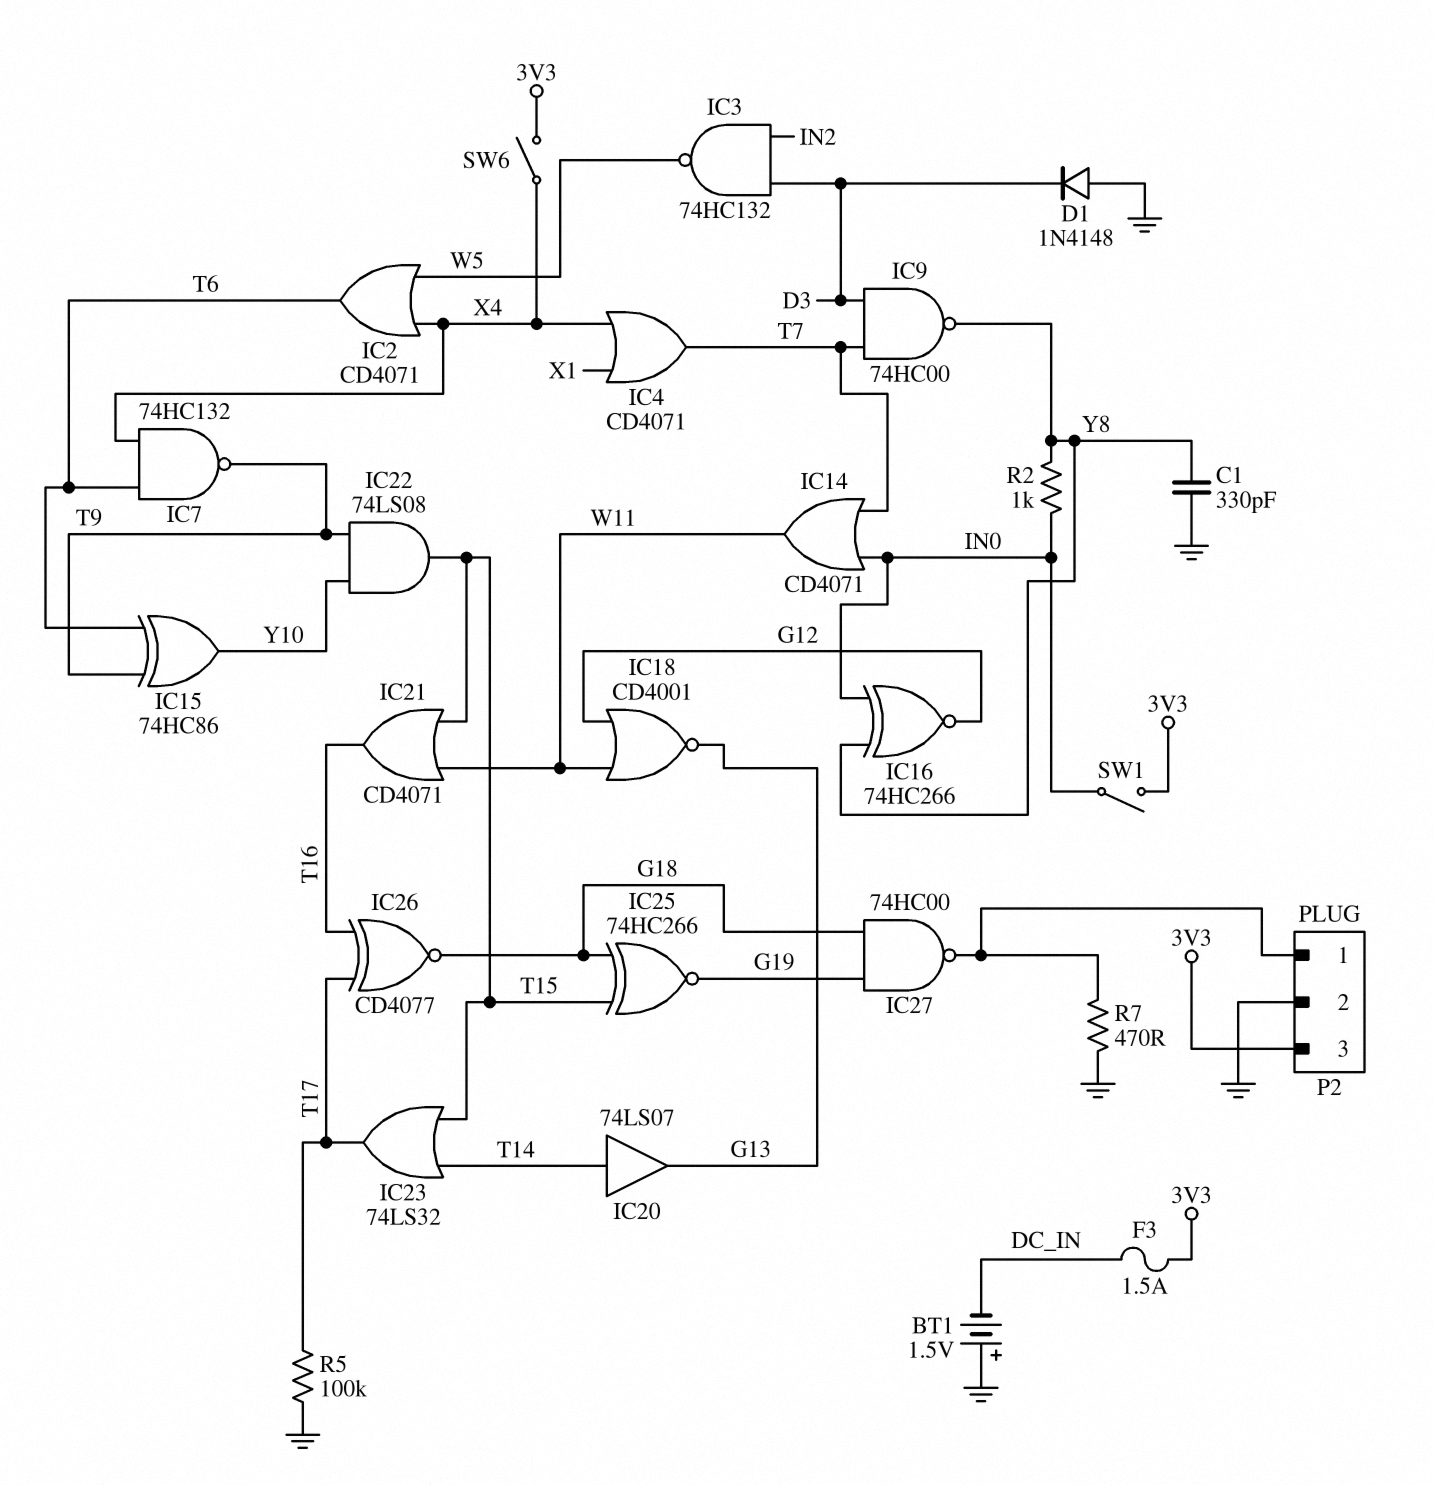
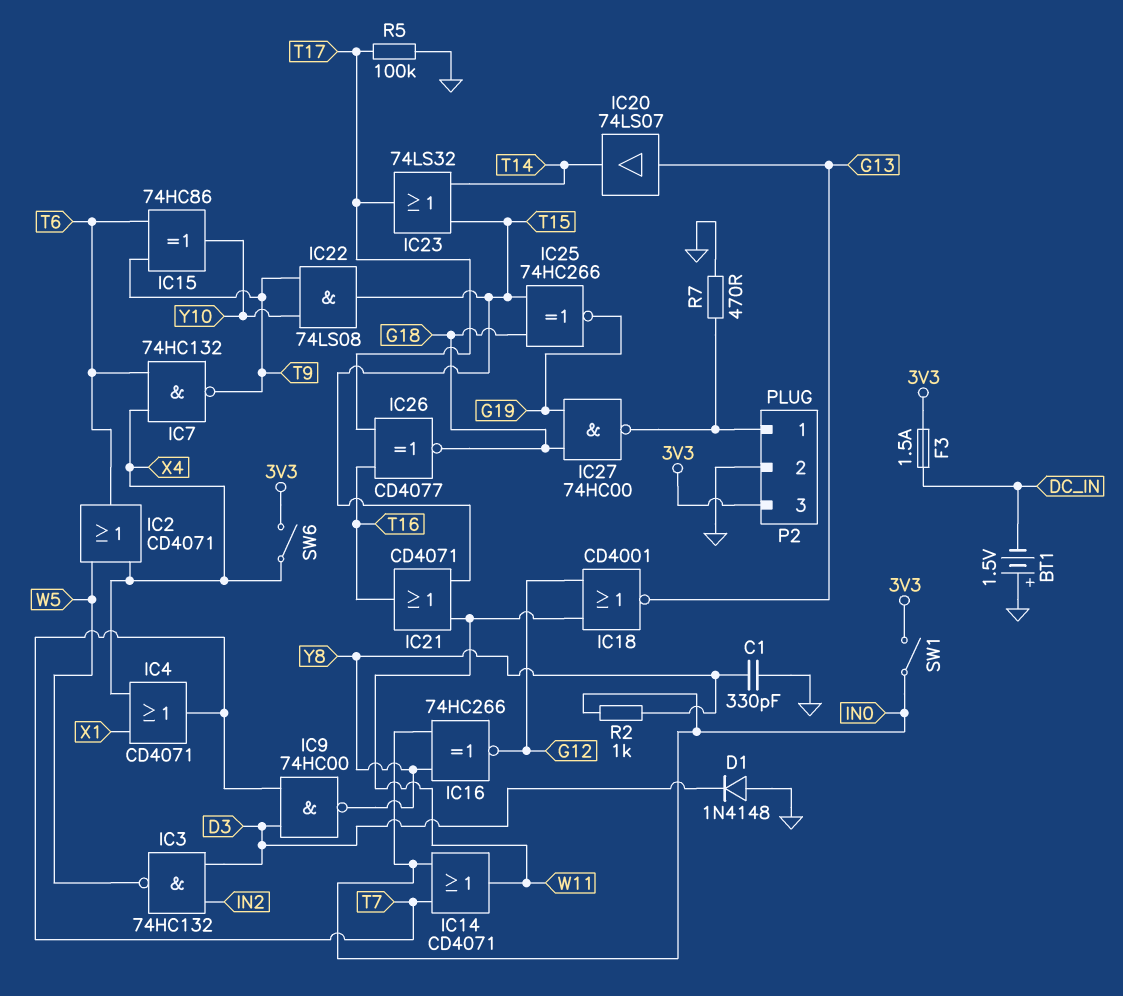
IC20: buffer 74LS07 (in T14, out G13) -> buffer 74LS07 (in G13, out T14)

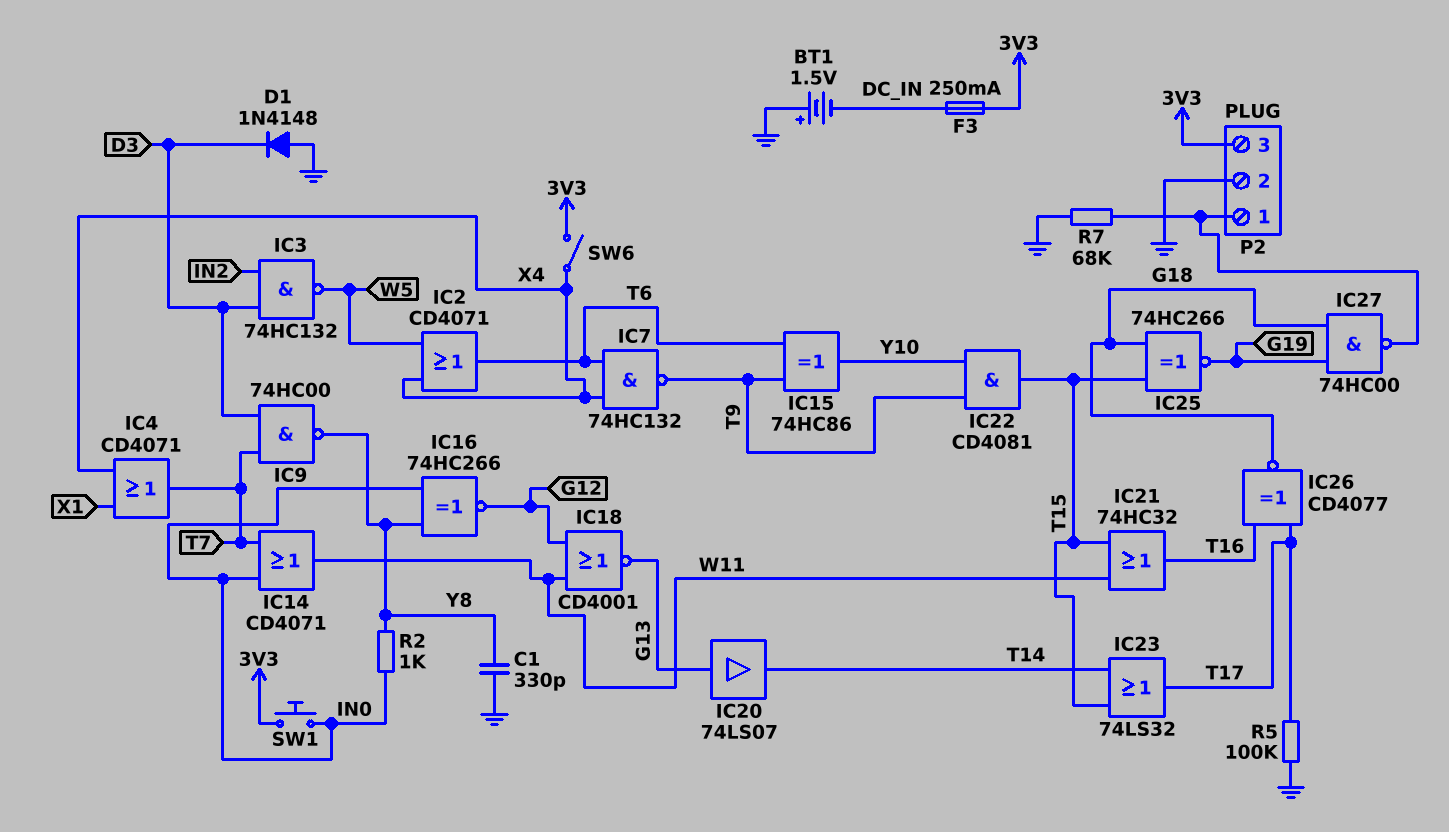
F3: 1.5A (3V3, DC_IN) -> 250mA (3V3, DC_IN)
IC21: OR CD4071 (in T15, in W11, out T16) -> OR 74HC32 (in T15, in W11, out T16)
IC22: AND 74LS08 (in T9, in Y10, out T15) -> AND CD4081 (in T9, in Y10, out T15)
R7: 470 (GND, P2/1) -> 68k (GND, P2/1)
SW1: switch (3V3, IN0) -> button (3V3, IN0)

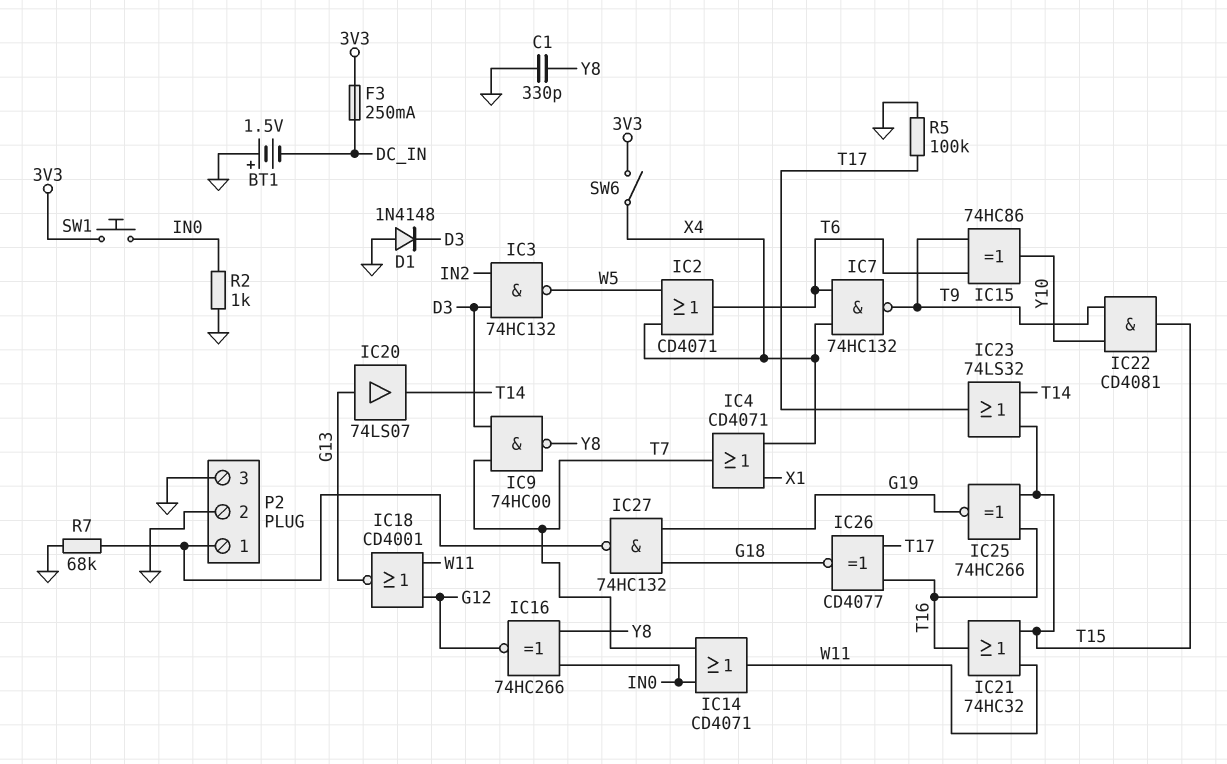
IC25: XNOR 74HC266 (in G18, in T15, out G19) -> XNOR 74HC266 (in T15, in T16, out G19)
IC27: NAND 74HC00 (in G18, in G19, out P2/1) -> NAND 74HC132 (in G18, in G19, out P2/1)
P2 pin 3: 3V3 -> GND
R2: 1k (IN0, Y8) -> 1k (GND, IN0)

